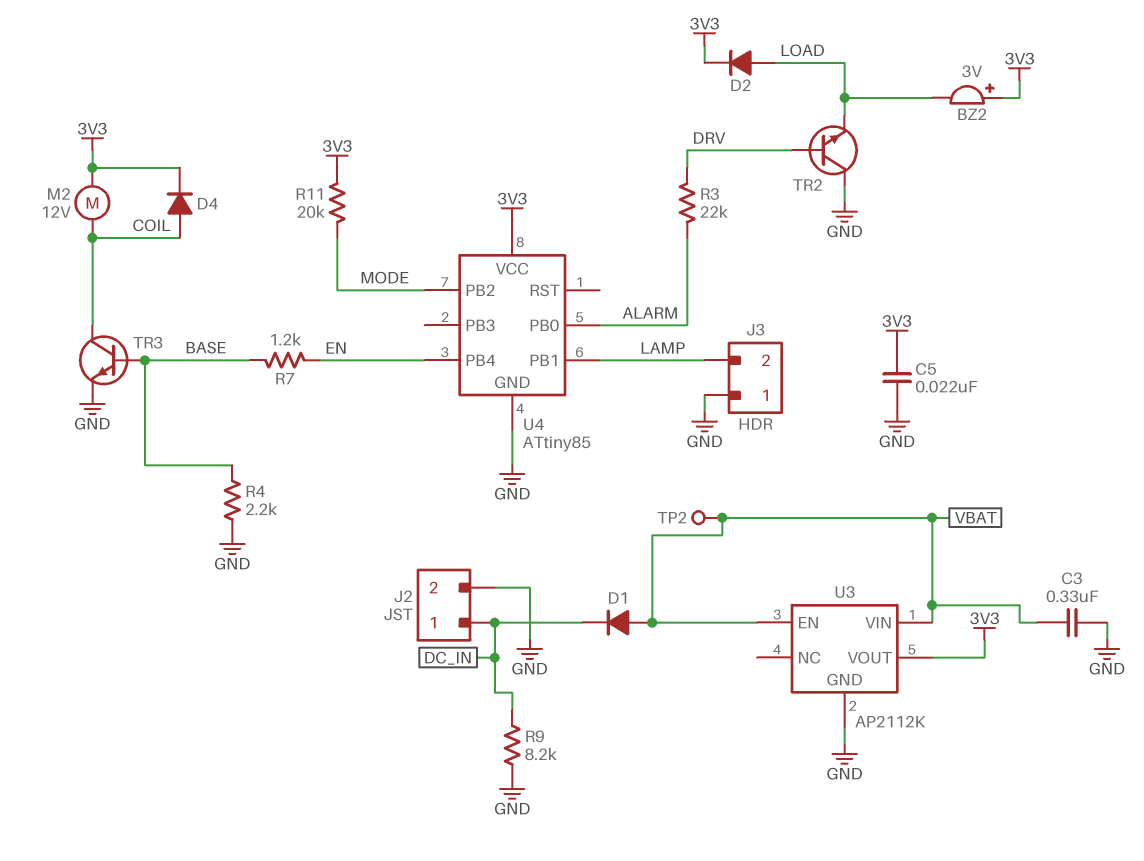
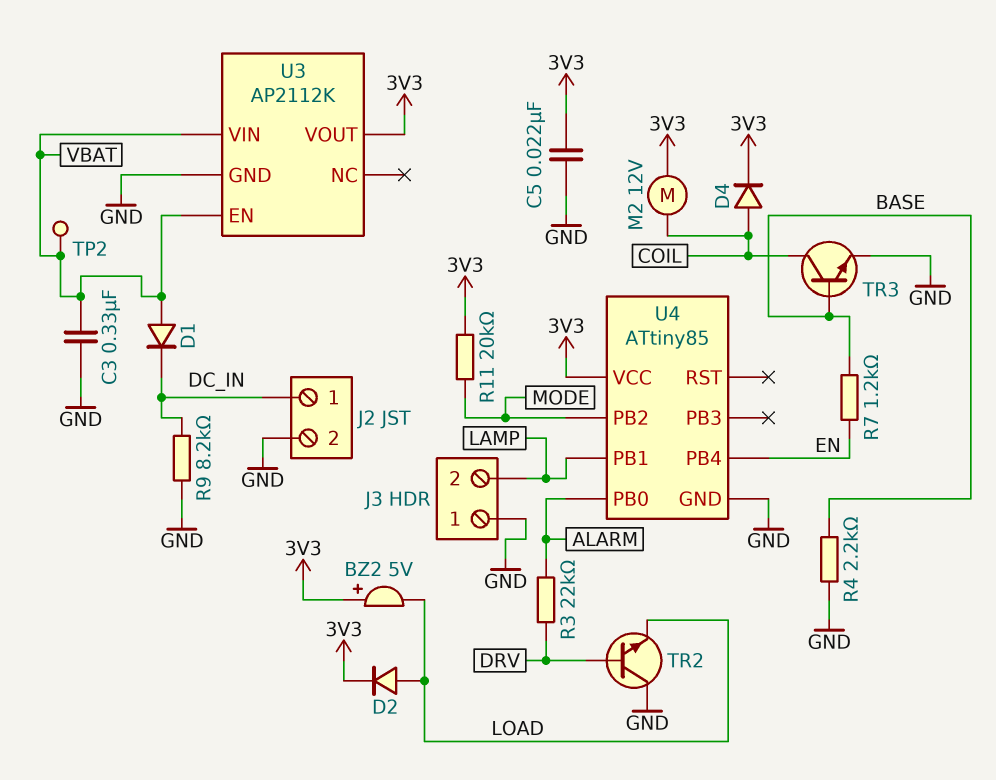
BZ2: buzzer 3V (plus 3V3, minus LOAD) -> buzzer 5V (plus 3V3, minus LOAD)

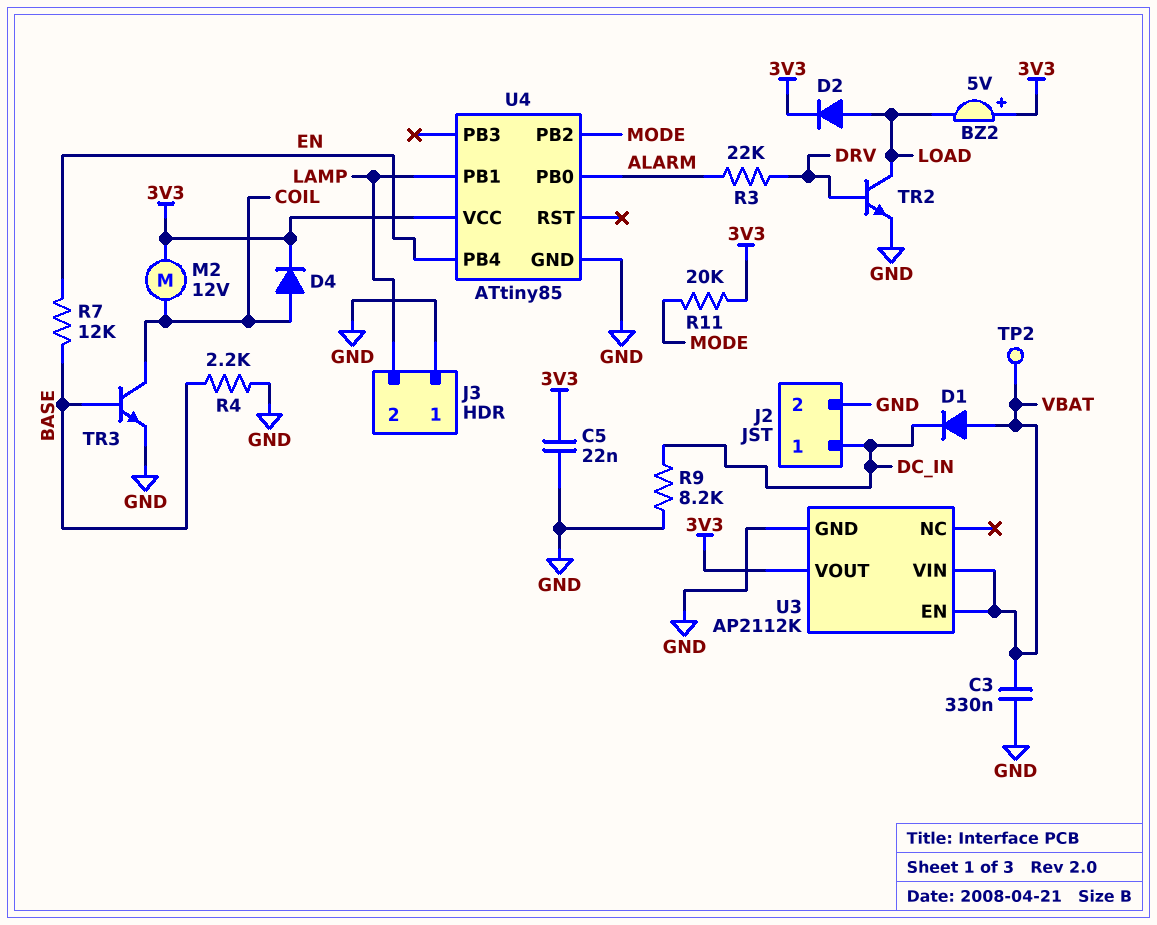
R7: 1.2k (BASE, EN) -> 12k (BASE, EN)
TR2: NPN (B DRV, C GND, E LOAD) -> NPN (B DRV, C LOAD, E GND)

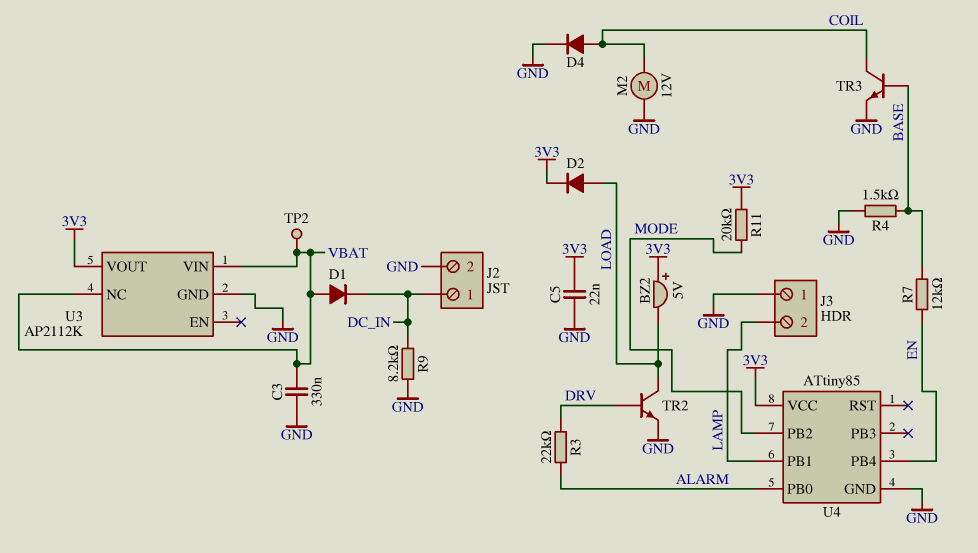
D4: diode (A COIL, K 3V3) -> diode (A COIL, K GND)
M2: motor 12V (3V3, COIL) -> motor 12V (COIL, GND)
R4: 2.2k (BASE, GND) -> 1.5k (BASE, GND)
U3 pin EN: VBAT -> none
U3 pin NC: none -> VBAT

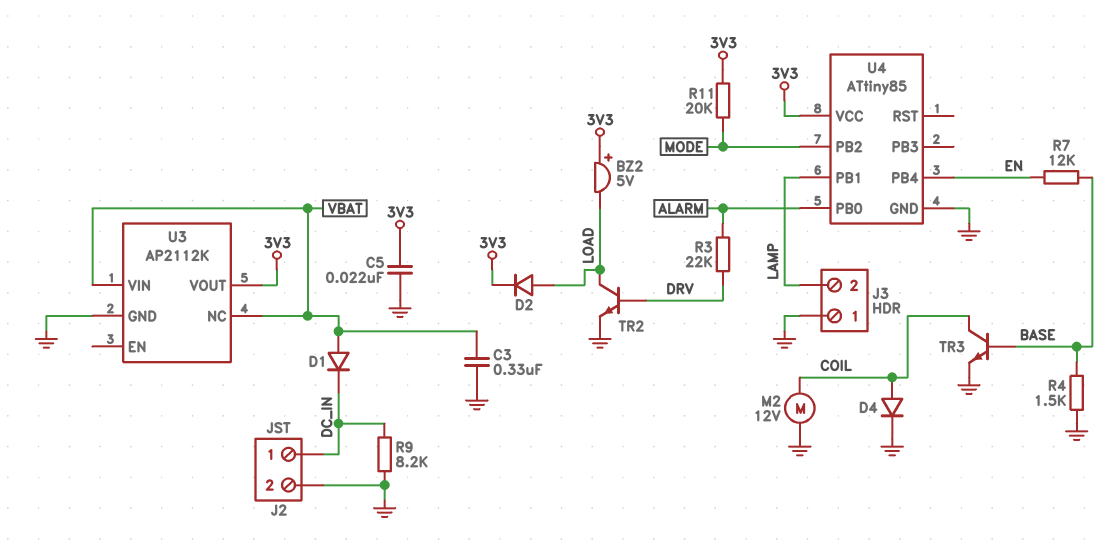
TP2: test point (VBAT) -> none

